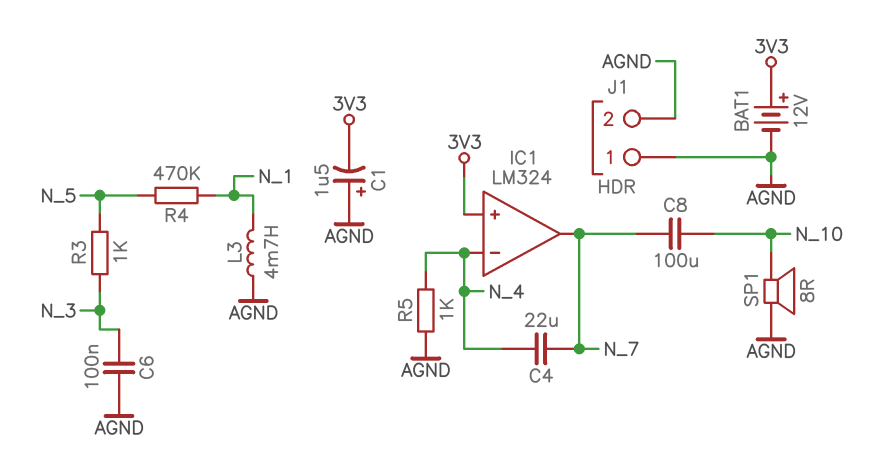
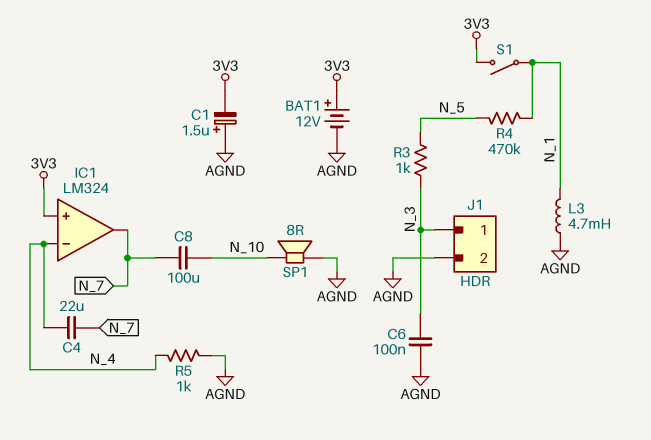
J1 pin 1: AGND -> N_3
S1: none -> switch (3V3, N_1)

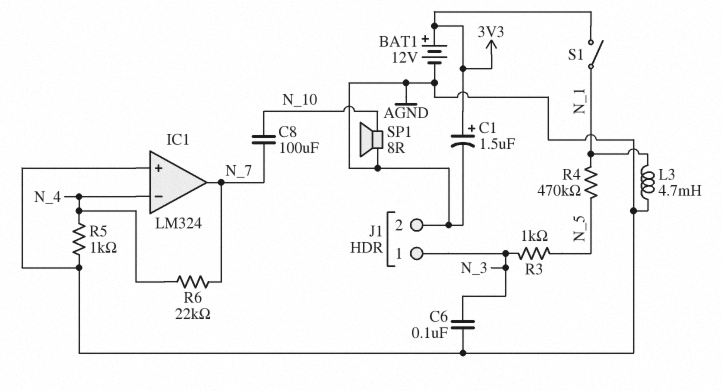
C1: 1.5uF (plus AGND, minus 3V3) -> 1.5uF (plus 3V3, minus AGND)
C4: 22uF (N_4, N_7) -> none
IC1 pin in+: 3V3 -> AGND
R6: none -> 22k (N_4, N_7)

